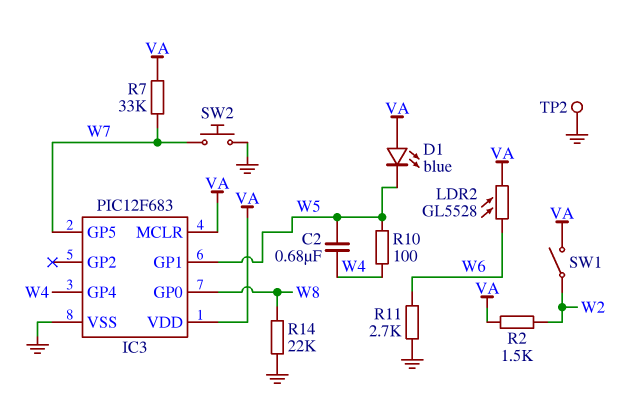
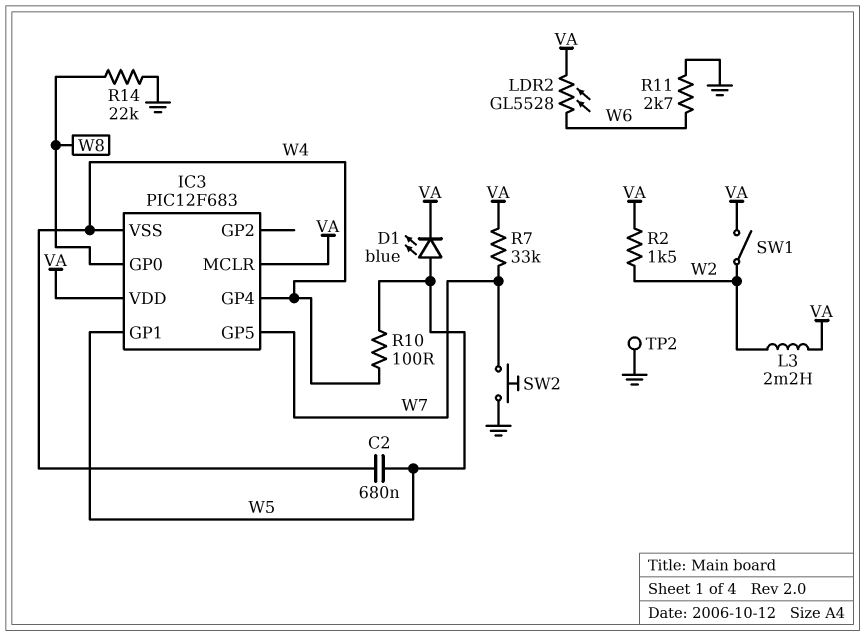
D1: LED blue (A VA, K W5) -> LED blue (A W5, K VA)
IC3 pin VSS: GND -> W4
L3: none -> 2.2mH (VA, W2)

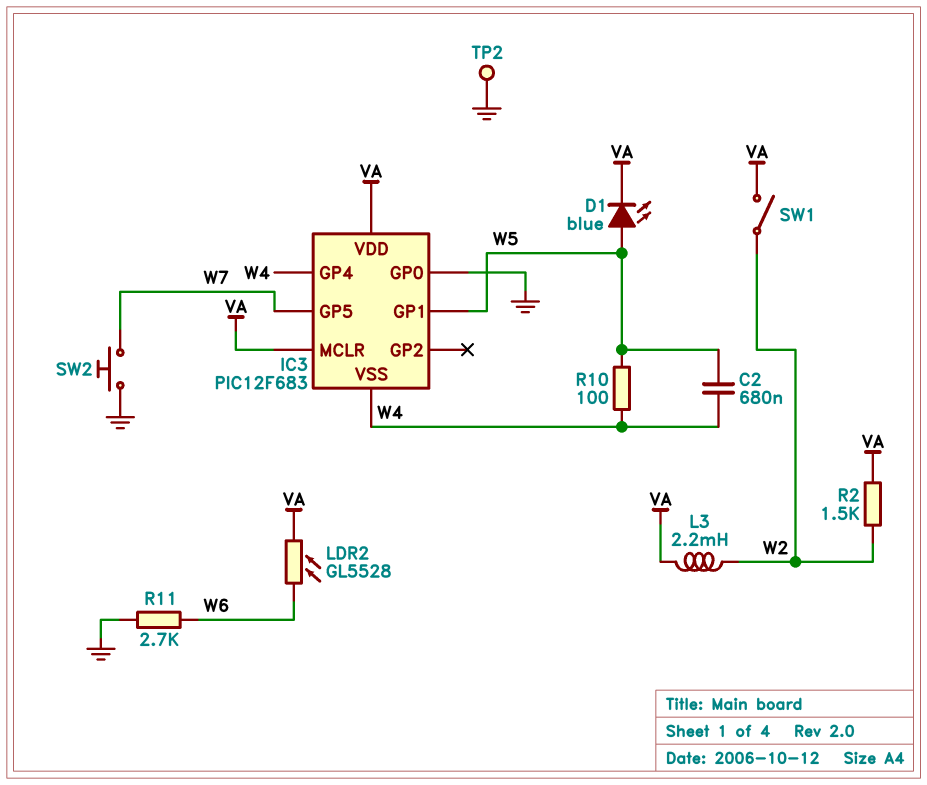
IC3 pin GP0: W8 -> GND
R7: 33k (VA, W7) -> none
R14: 22k (GND, W8) -> none

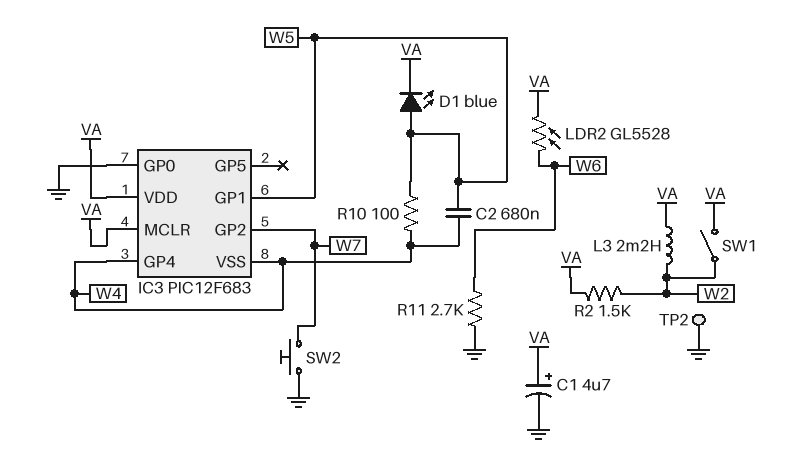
C1: none -> 4.7uF (plus VA, minus GND)
IC3 pin GP2: none -> W7
IC3 pin GP5: W7 -> none

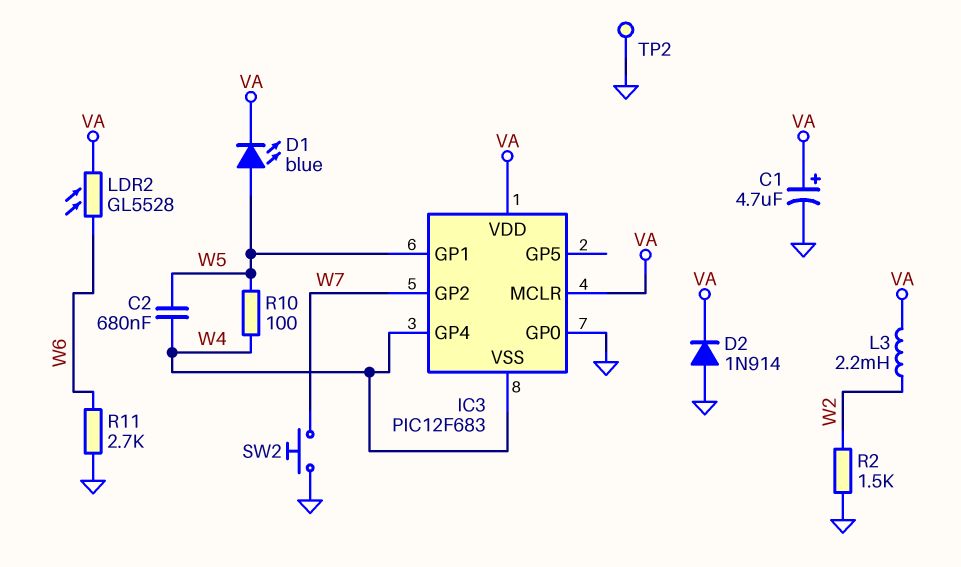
D2: none -> diode 1N914 (A GND, K VA)
R2: 1.5k (VA, W2) -> 1.5k (GND, W2)
SW1: switch (VA, W2) -> none

